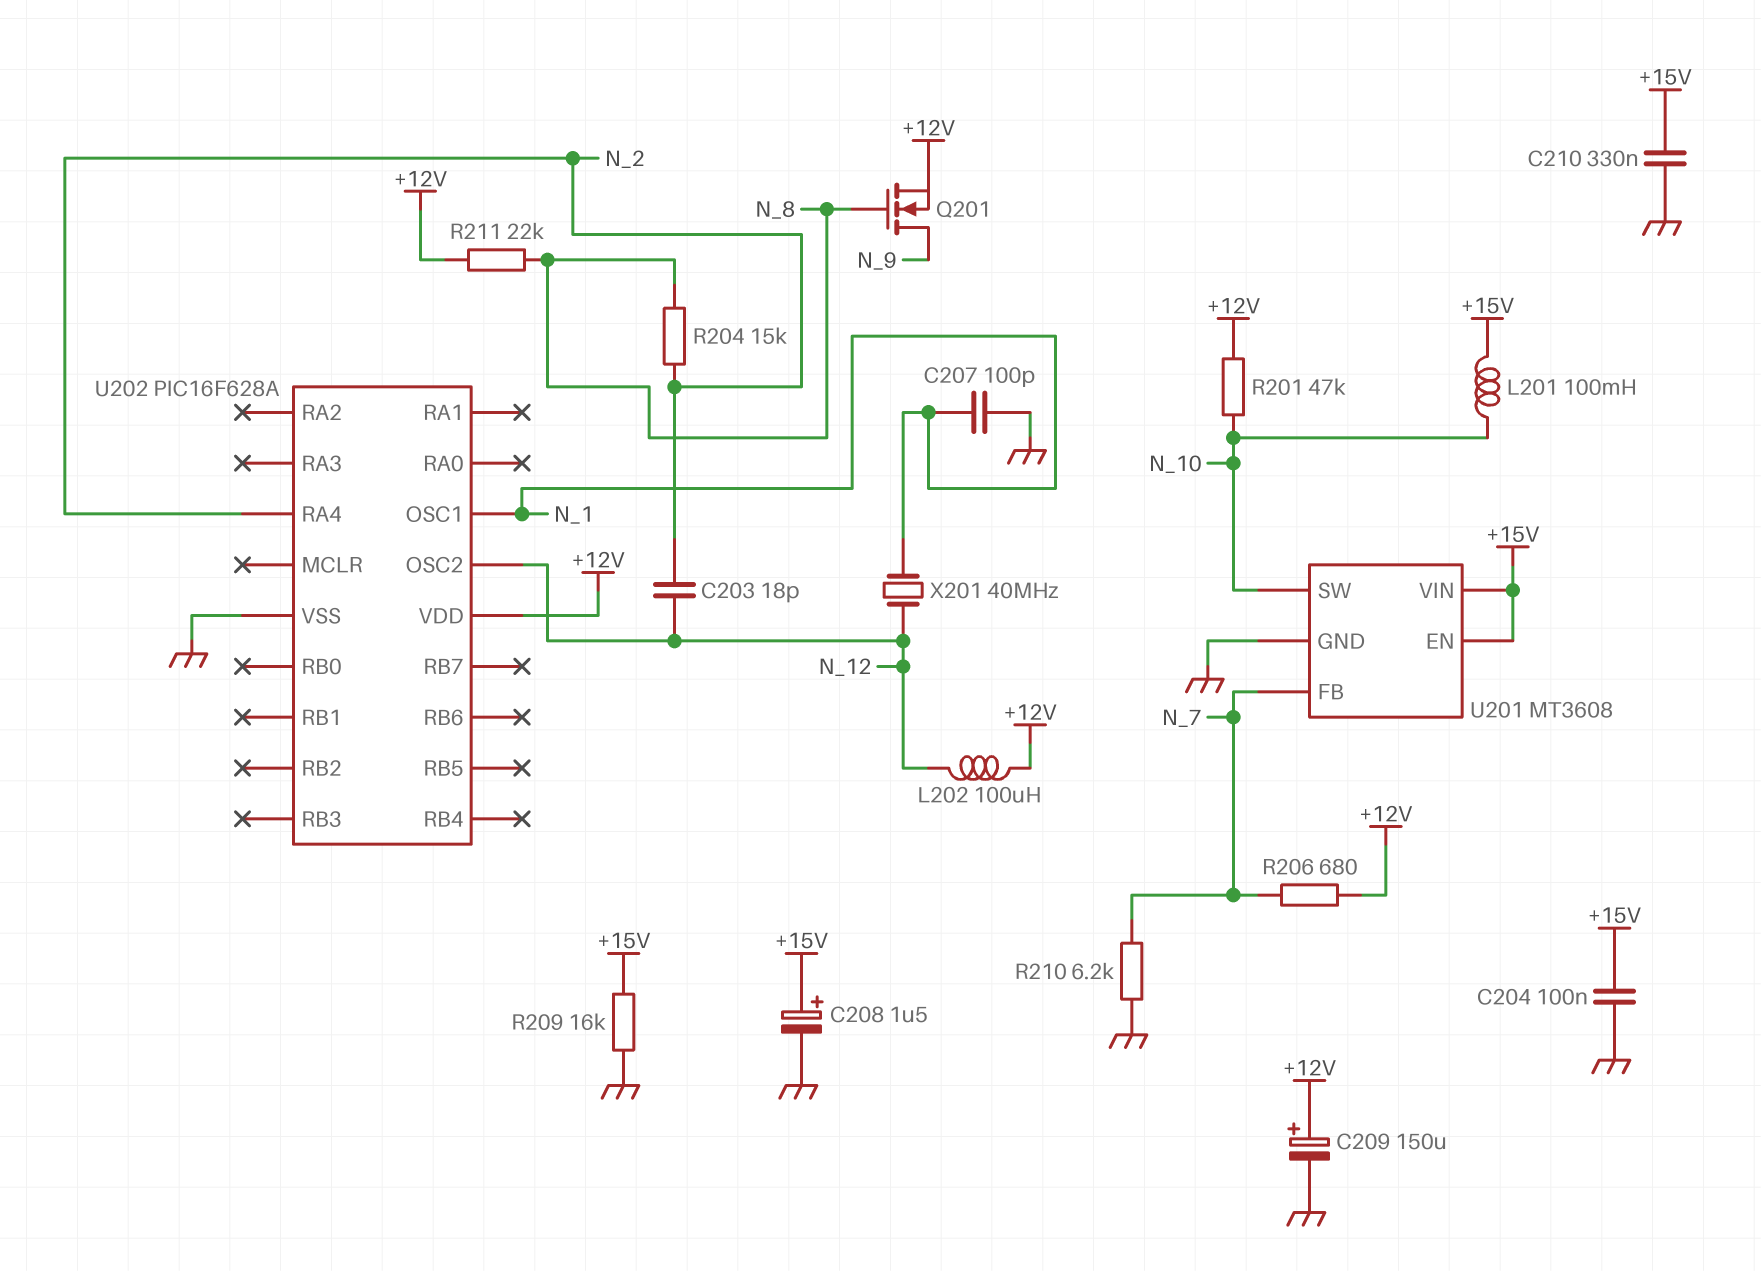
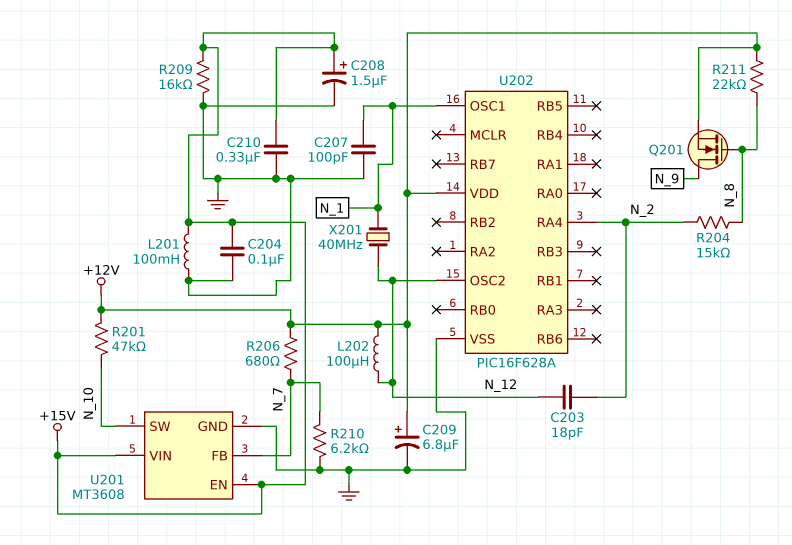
C209: 150uF (plus +12V, minus GND) -> 6.8uF (plus +12V, minus GND)
L201: 100mH (+15V, N_10) -> 100mH (+15V, GND)

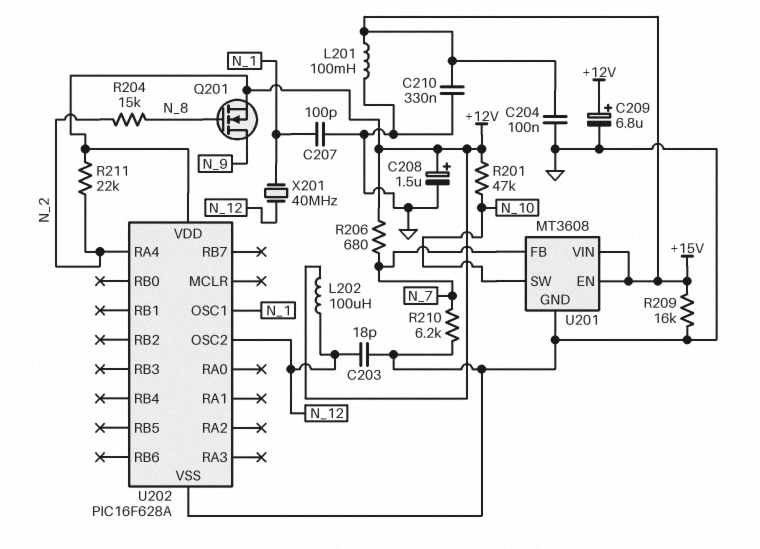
C203: 18pF (N_2, N_12) -> 18pF (GND, N_12)
C208: 1.5uF (plus +15V, minus GND) -> 1.5uF (plus +12V, minus GND)
R211: 22k (+12V, N_8) -> 22k (+12V, N_2)

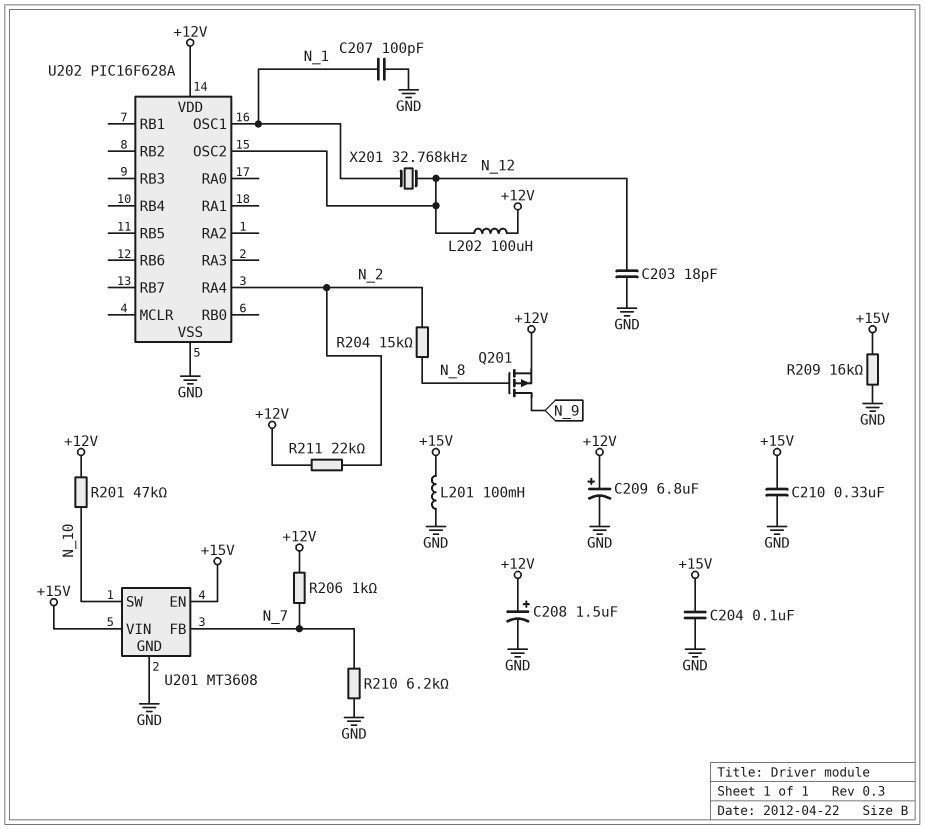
Q201: NMOS (G N_8, D N_9, S +12V) -> PMOS (G N_8, D N_9, S +12V)
R206: 680 (+12V, N_7) -> 1k (+12V, N_7)
X201: 40MHz (N_1, N_12) -> 32.768kHz (N_1, N_12)

